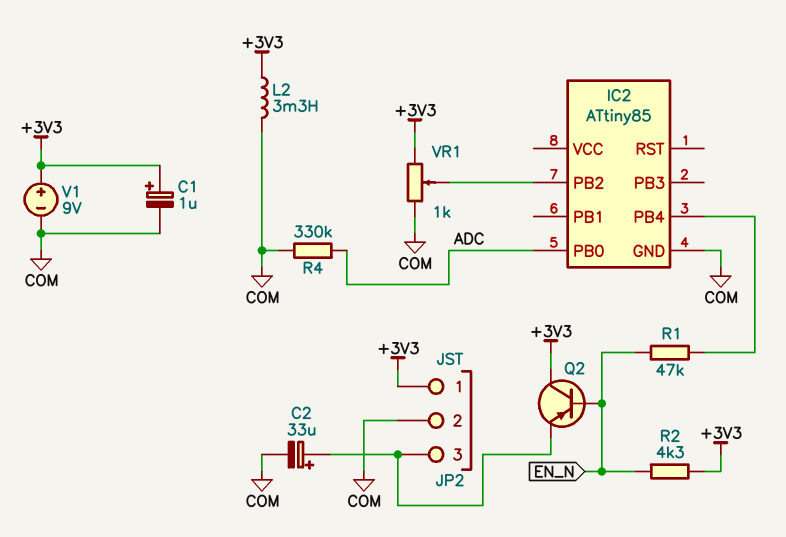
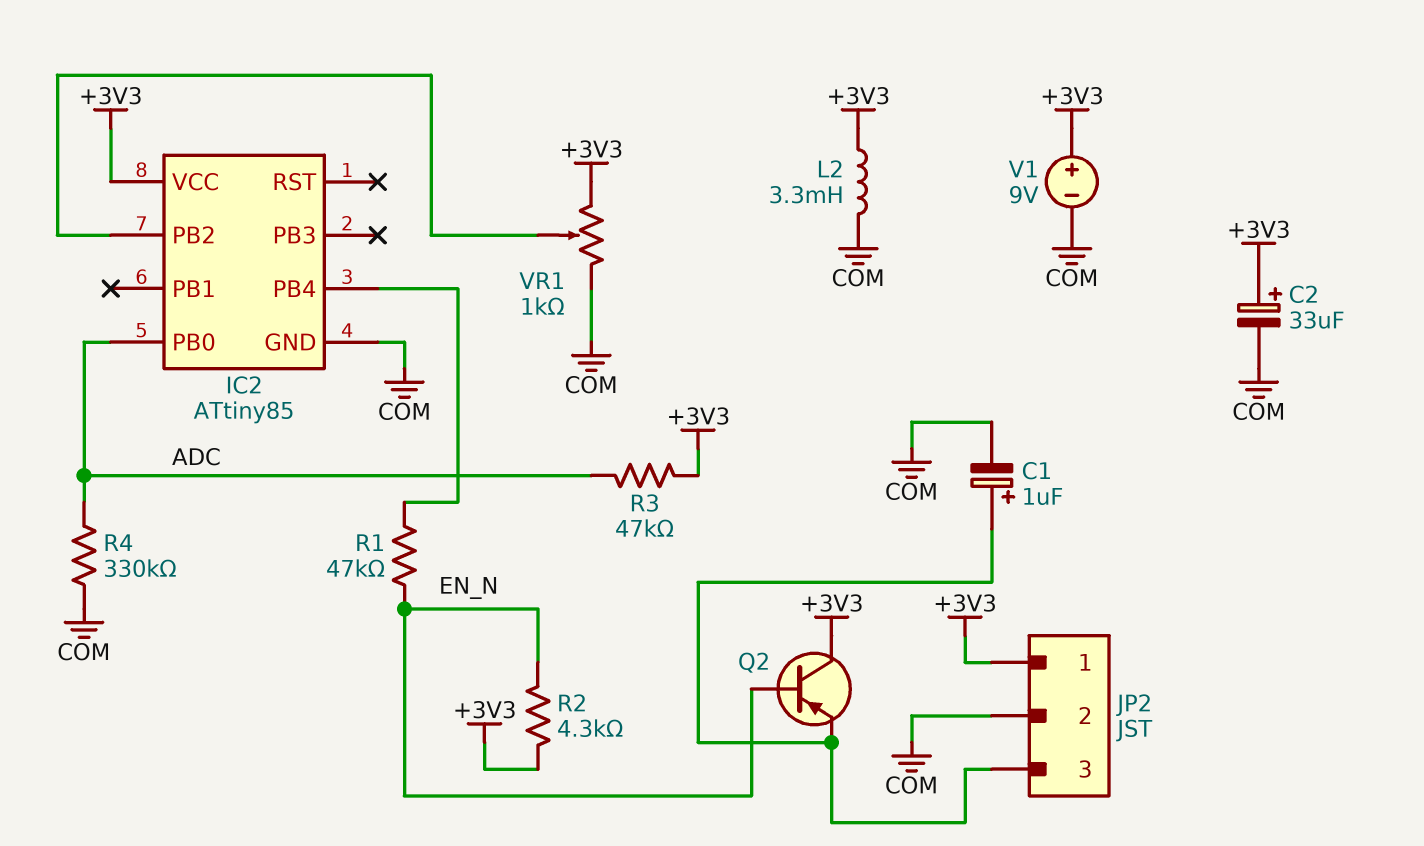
C1: 1uF (plus +3V3, minus COM) -> 1uF (plus JP2/3, minus COM)
C2: 33uF (plus JP2/3, minus COM) -> 33uF (plus +3V3, minus COM)
IC2 pin VCC: none -> +3V3
R3: none -> 47k (+3V3, ADC)

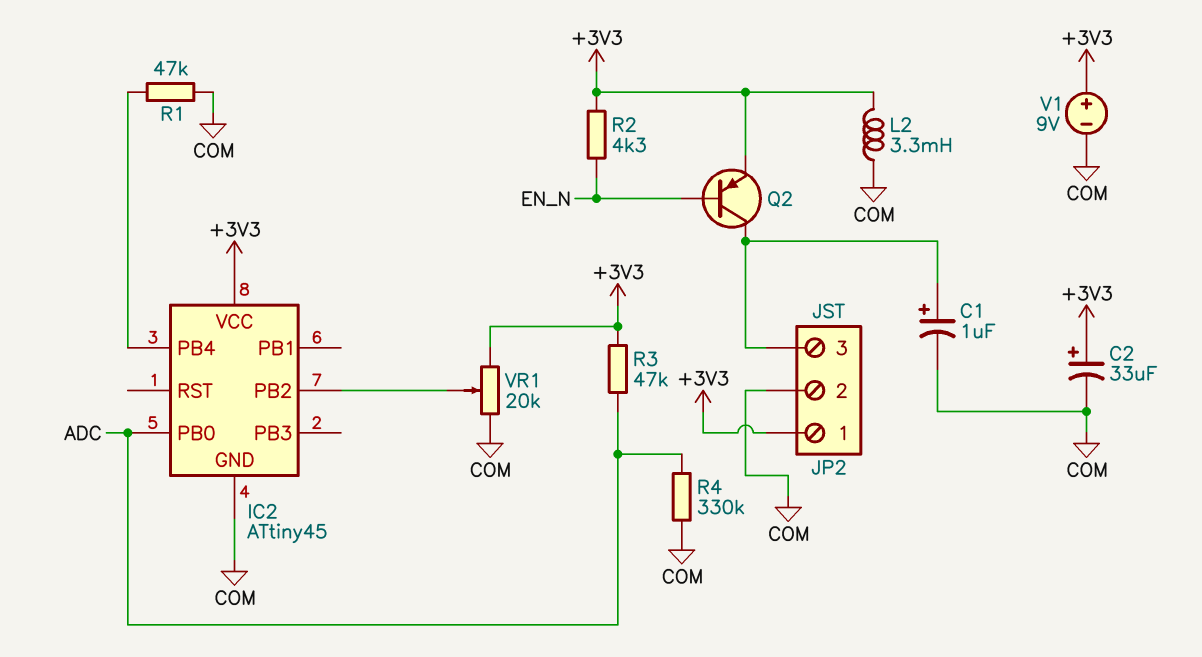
IC2: ATtiny85 -> ATtiny45
Q2: PNP (B EN_N, C +3V3, E JP2/3) -> PNP (B EN_N, C JP2/3, E +3V3)
R1: 47k (EN_N, IC2/PB4) -> 47k (COM, IC2/PB4)
VR1: 1k (+3V3, COM, wiper IC2/PB2) -> 20k (+3V3, COM, wiper IC2/PB2)

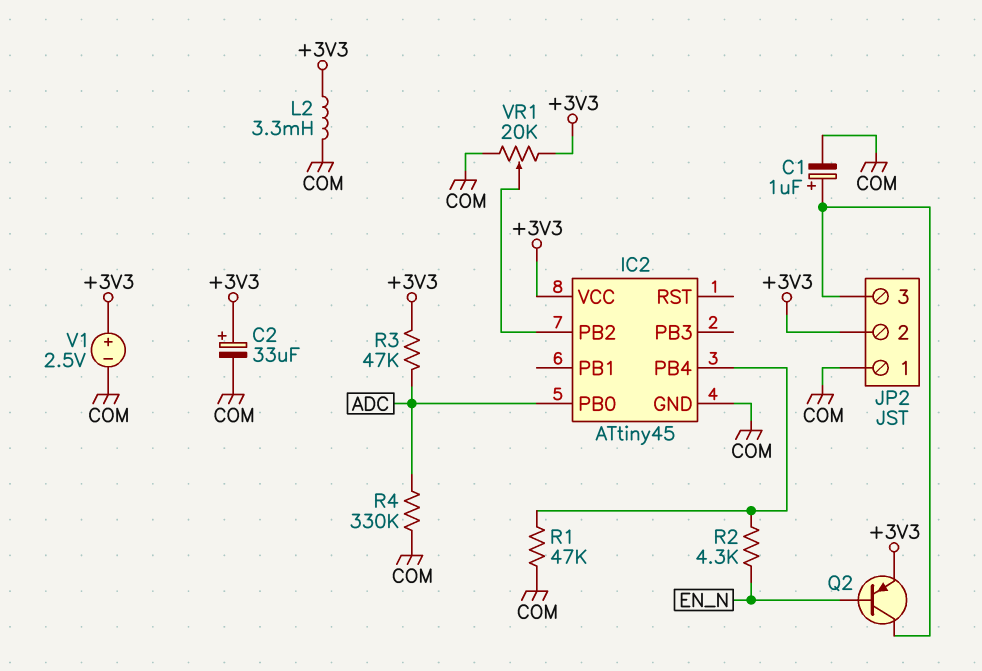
JP2 pin 1: +3V3 -> COM
JP2 pin 2: COM -> +3V3
R2: 4.3k (+3V3, EN_N) -> 4.3k (EN_N, IC2/PB4)
V1: 9V (plus +3V3, minus COM) -> 2.5V (plus +3V3, minus COM)

